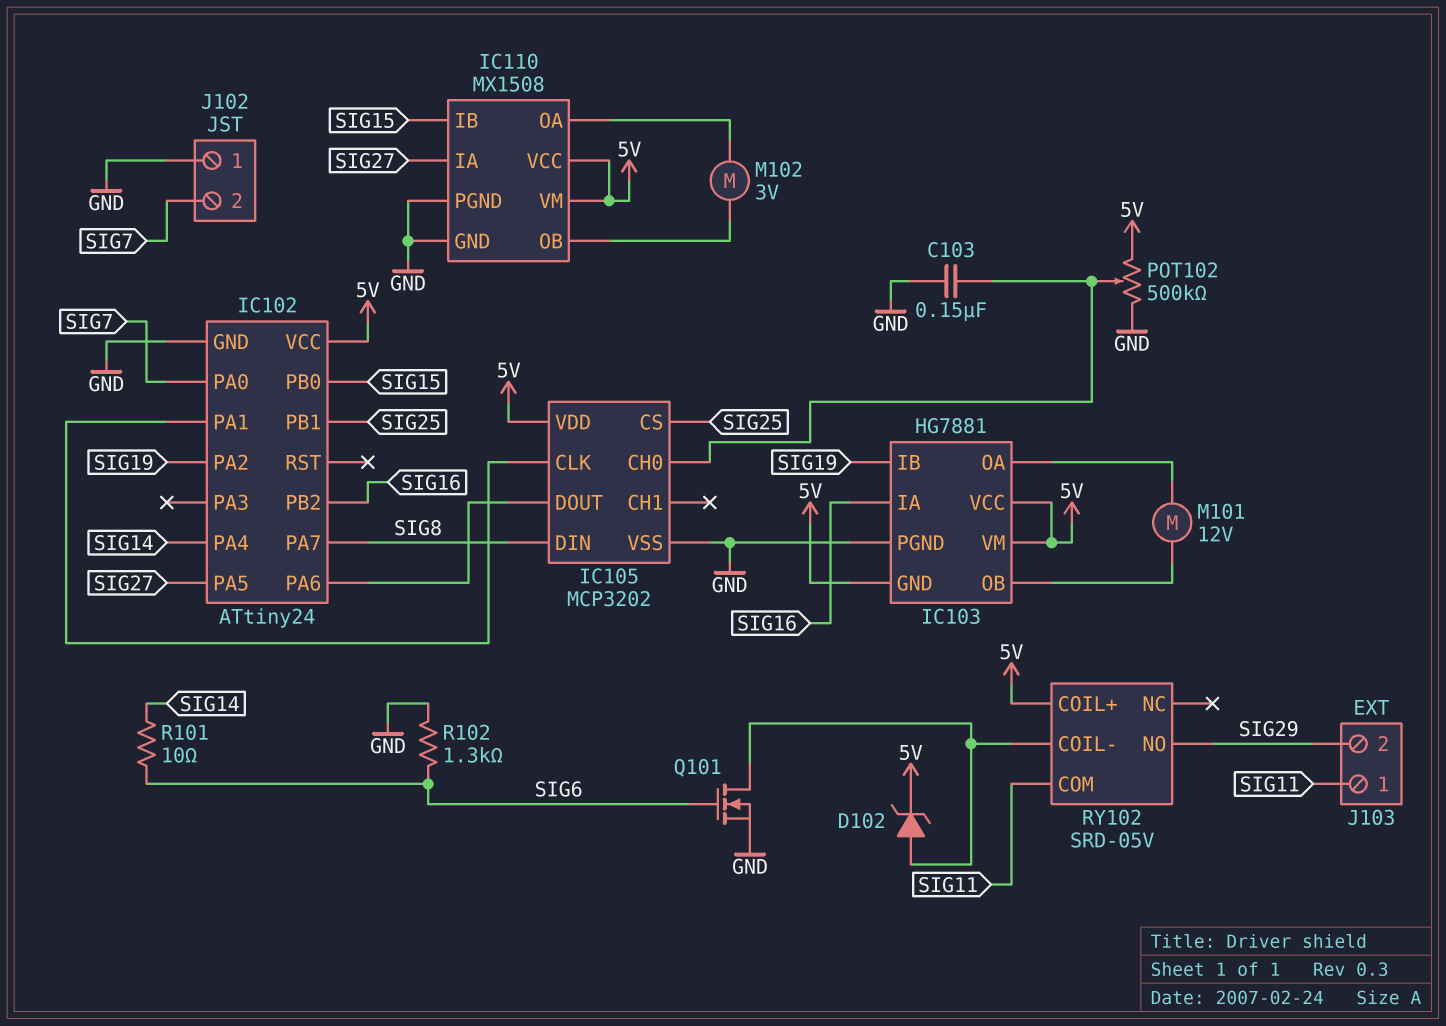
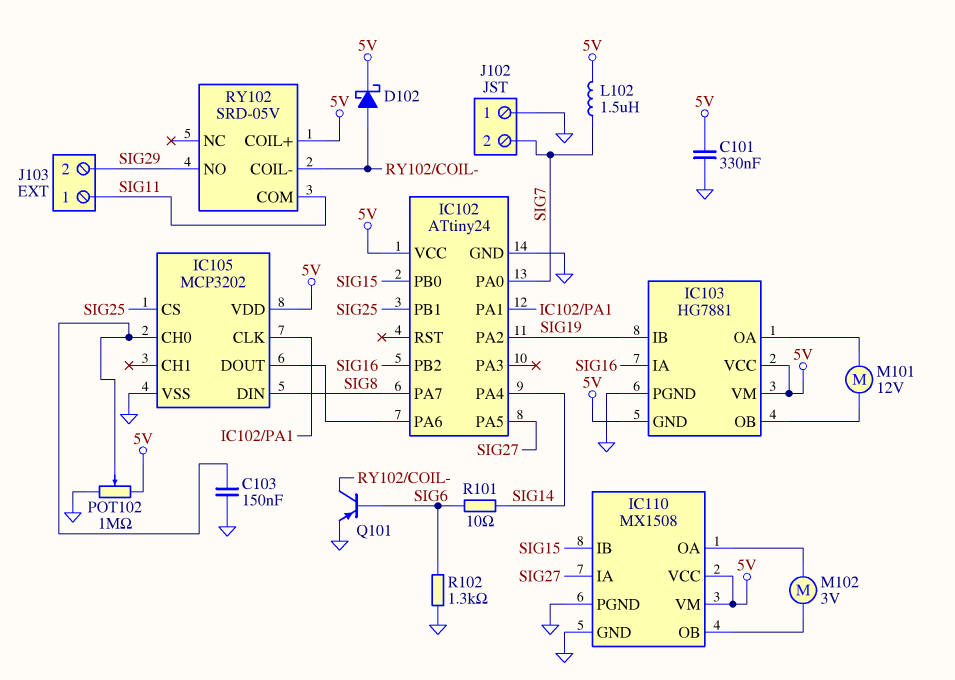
C101: none -> 330nF (5V, GND)
D102: zener (A RY102/COIL-, K 5V) -> schottky (A RY102/COIL-, K 5V)
L102: none -> 1.5uH (5V, SIG7)
POT102: 500k (5V, GND, wiper IC105/CH0) -> 1M (5V, GND, wiper IC105/CH0)
Q101: NMOS (G SIG6, D RY102/COIL-, S GND) -> PNP (B SIG6, C RY102/COIL-, E GND)

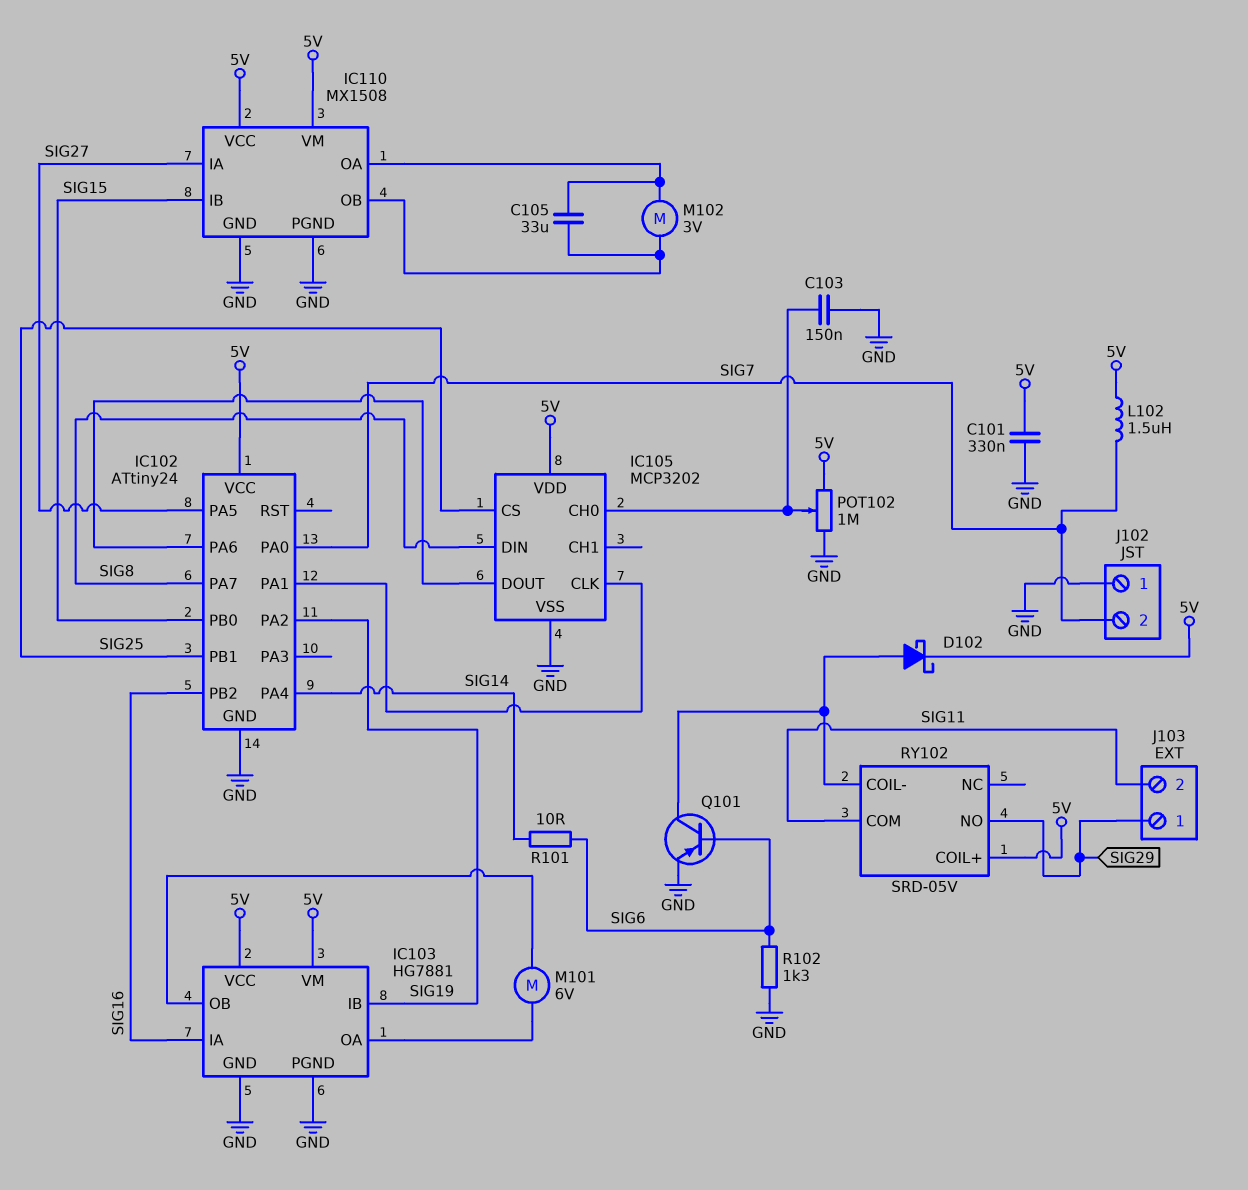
C105: none -> 33uF (IC110/OA, IC110/OB)
IC103 pin GND: 5V -> GND
J103 pin 1: SIG11 -> SIG29
J103 pin 2: SIG29 -> SIG11
M101: motor 12V (IC103/OA, IC103/OB) -> motor 6V (IC103/OA, IC103/OB)

